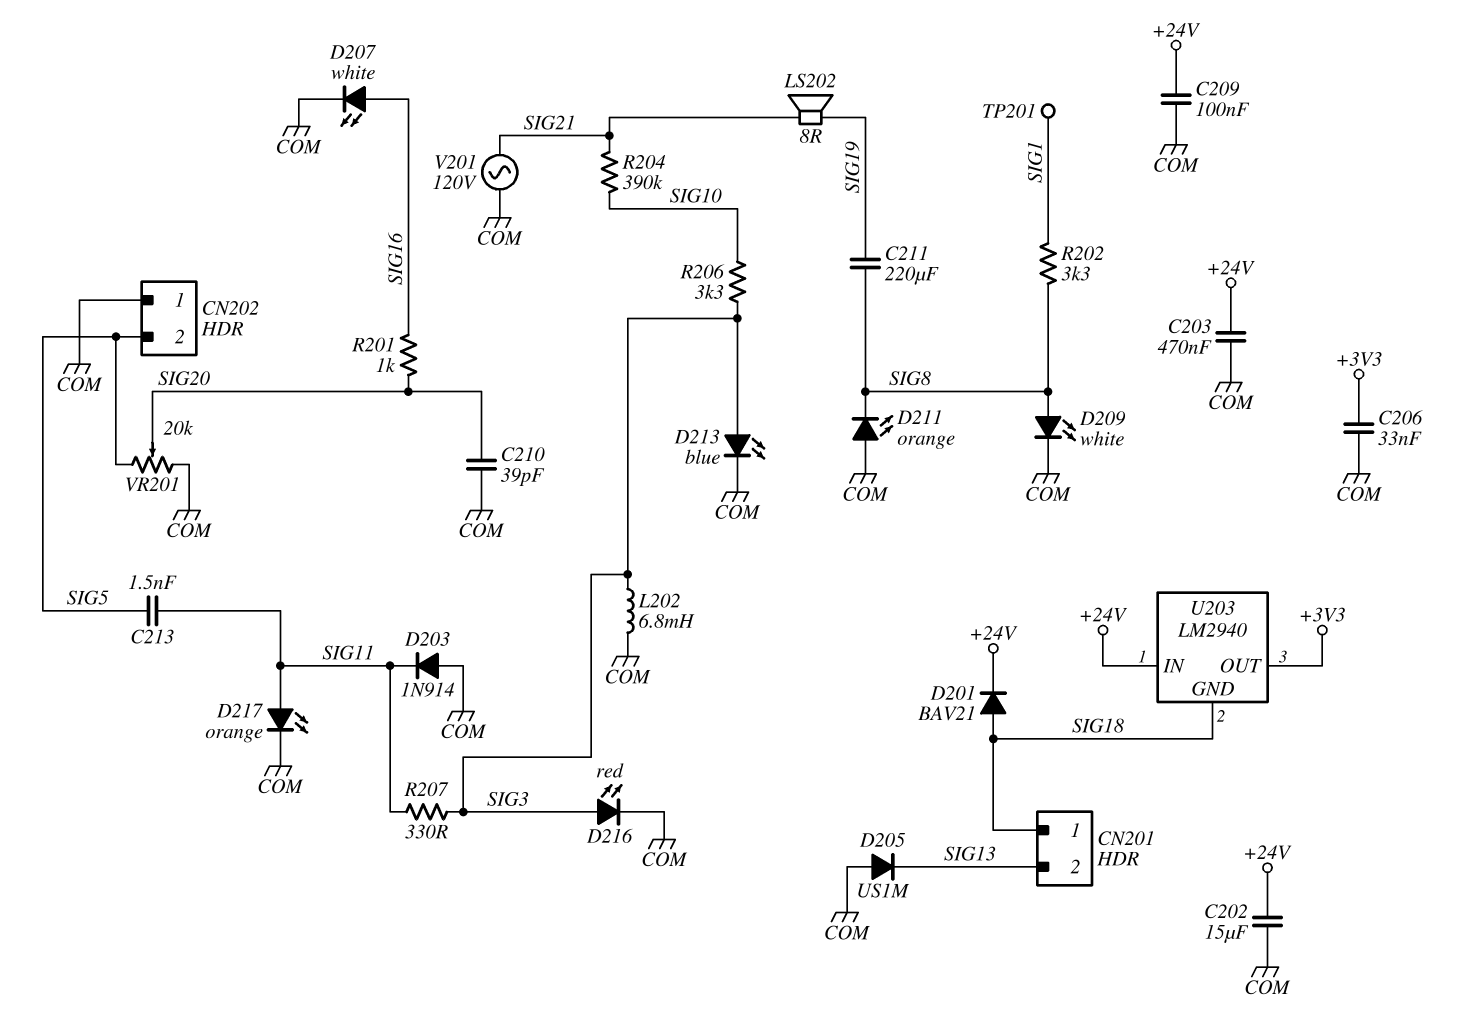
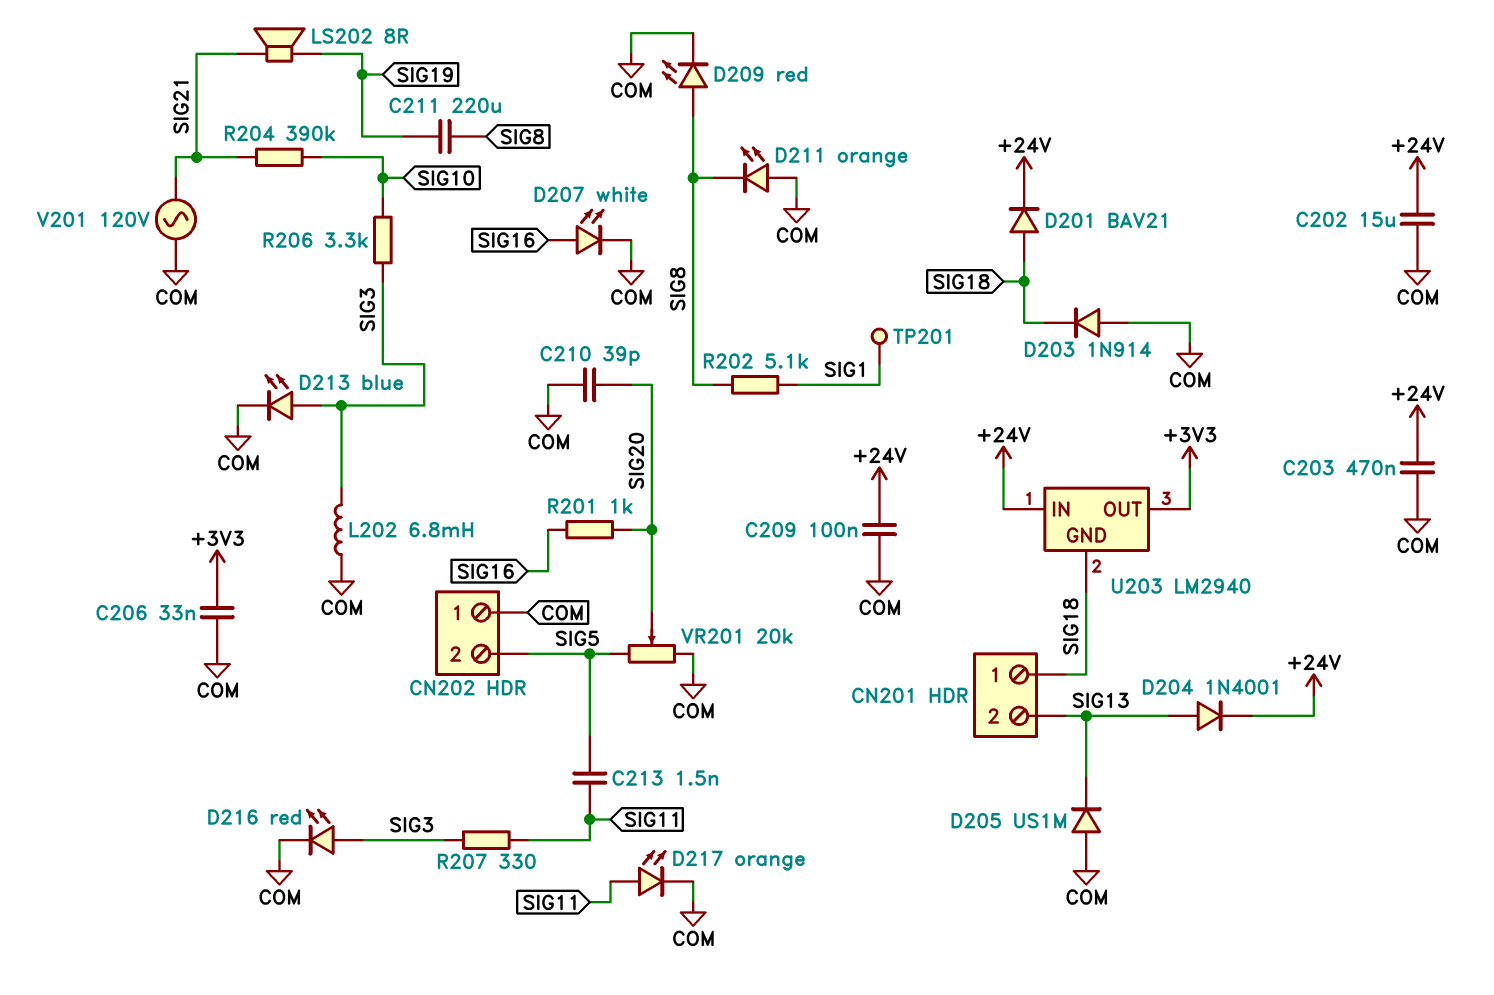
D203: diode 1N914 (A COM, K SIG11) -> diode 1N914 (A COM, K SIG18)
D204: none -> diode 1N4001 (A SIG13, K +24V)
D209: LED white (A SIG8, K COM) -> LED red (A SIG8, K COM)
R202: 3.3k (SIG1, SIG8) -> 5.1k (SIG1, SIG8)

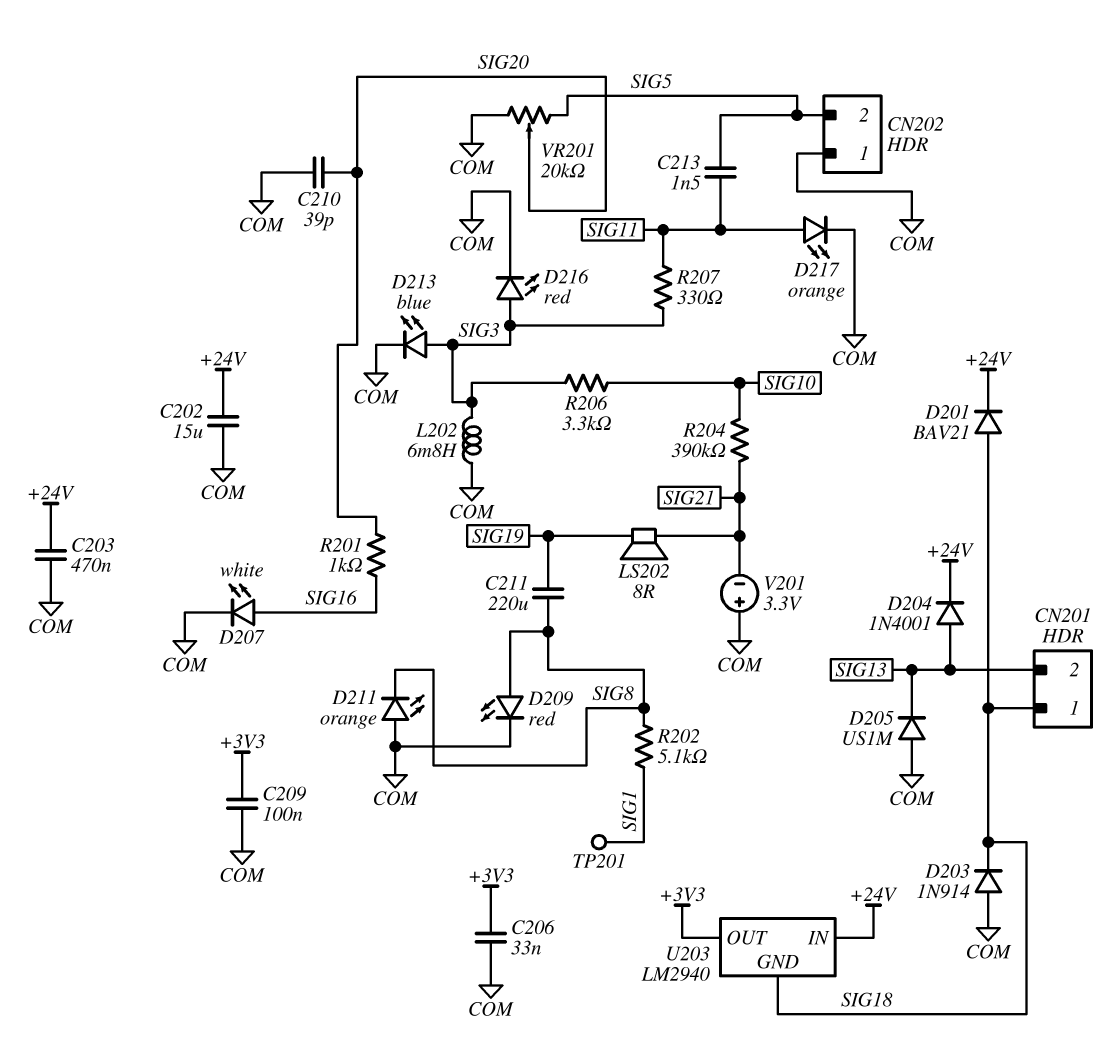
C209: 100nF (+24V, COM) -> 100nF (+3V3, COM)
V201: AC 120V (COM, SIG21) -> 3.3V (plus COM, minus SIG21)

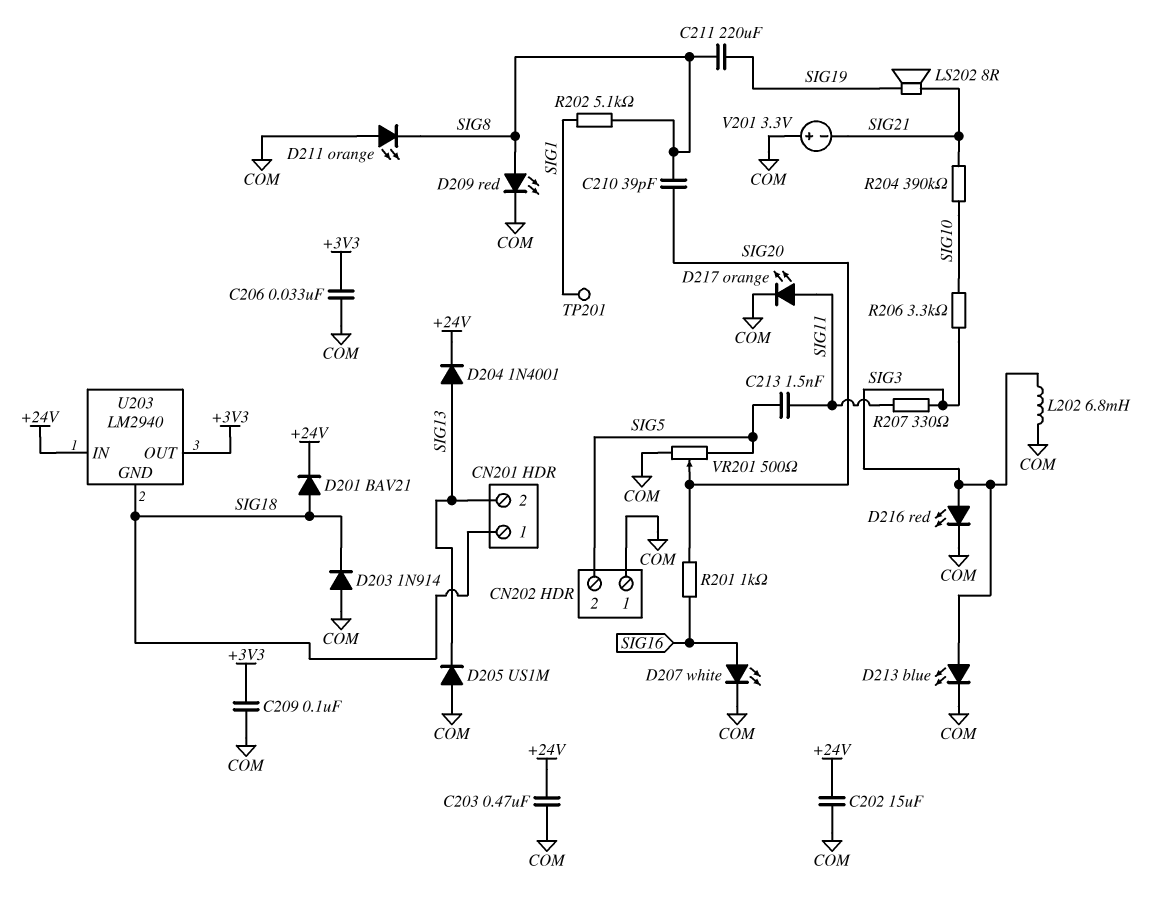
C210: 39pF (COM, SIG20) -> 39pF (SIG8, SIG20)
VR201: 20k (COM, SIG5, wiper SIG20) -> 500 (COM, SIG5, wiper SIG20)

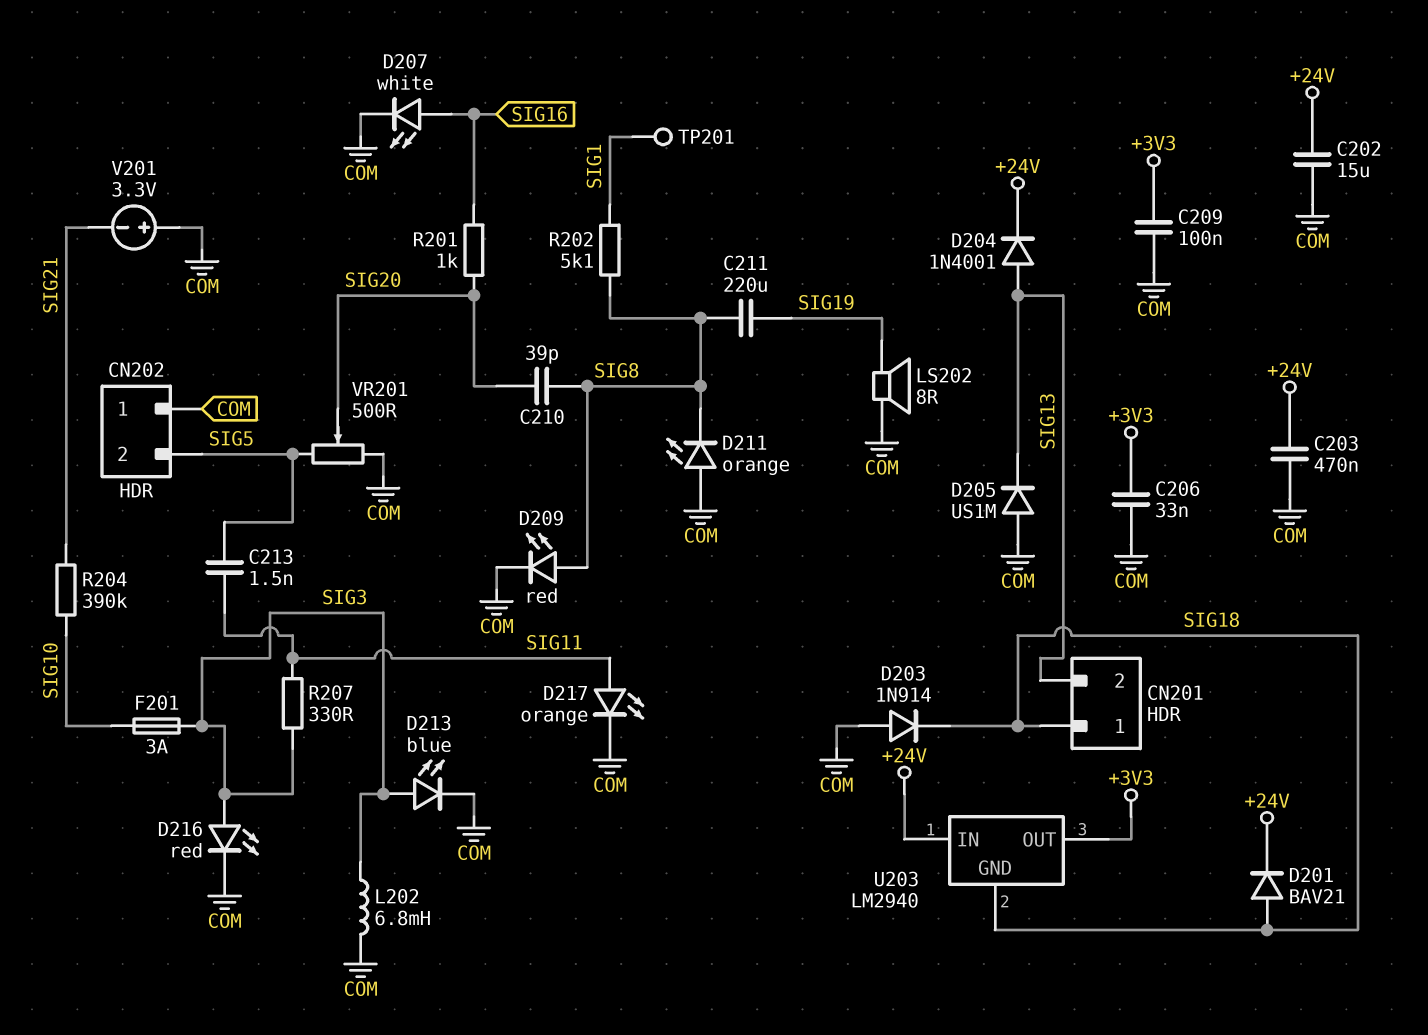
F201: none -> 3A (SIG3, SIG10)
LS202: speaker 8R (SIG19, SIG21) -> speaker 8R (COM, SIG19)
R206: 3.3k (SIG3, SIG10) -> none

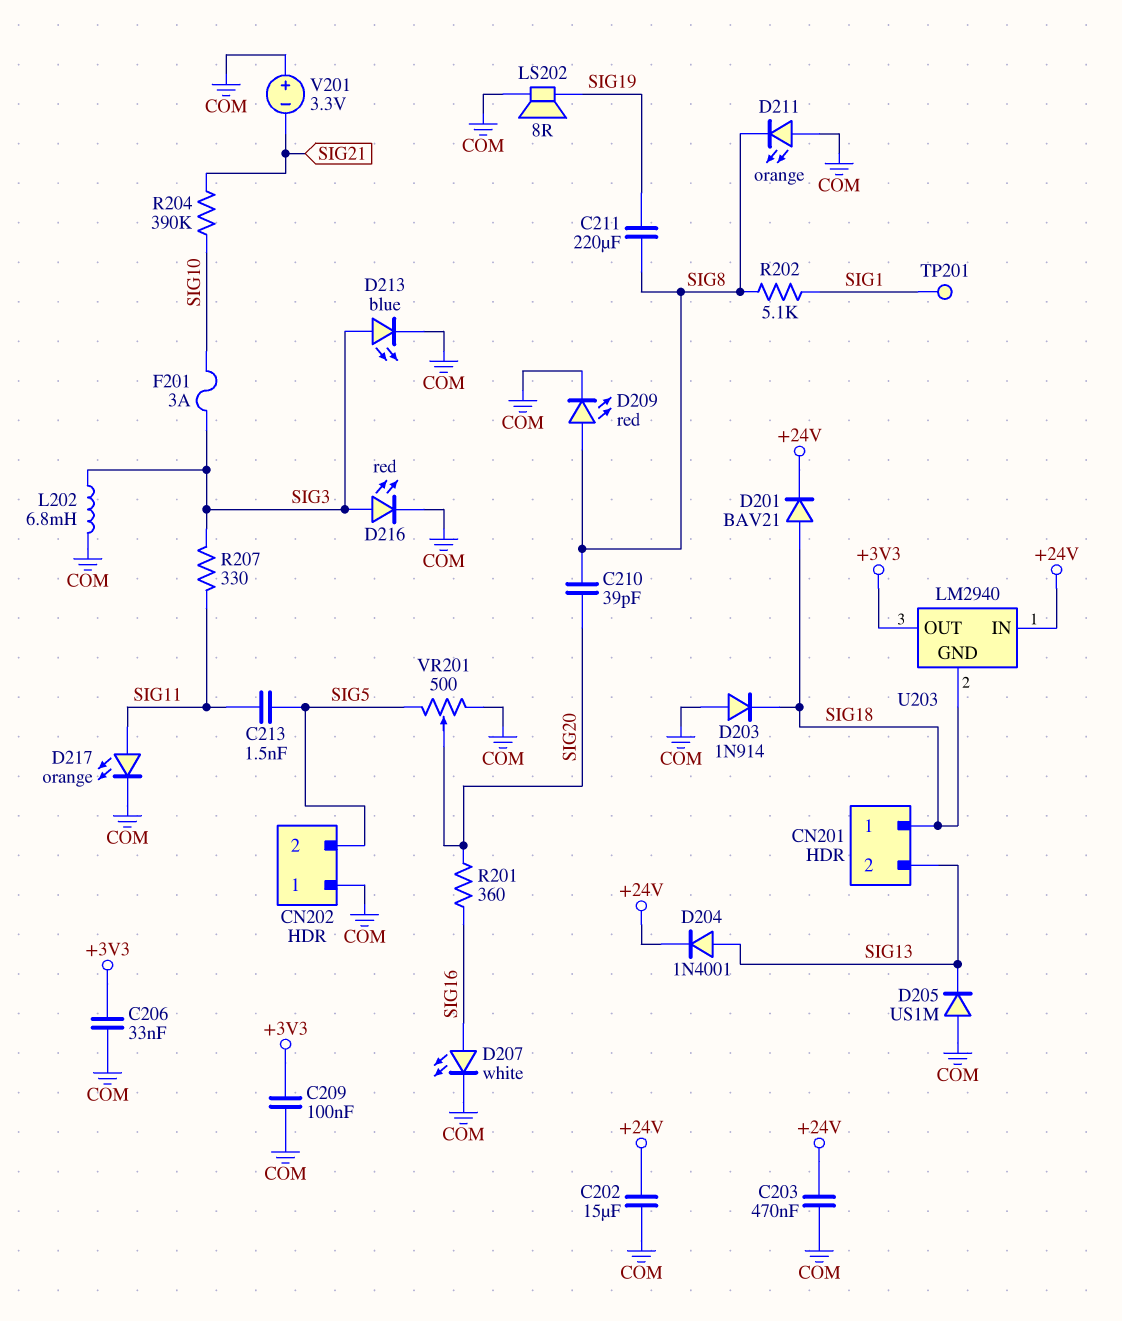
R201: 1k (SIG16, SIG20) -> 360 (SIG16, SIG20)

